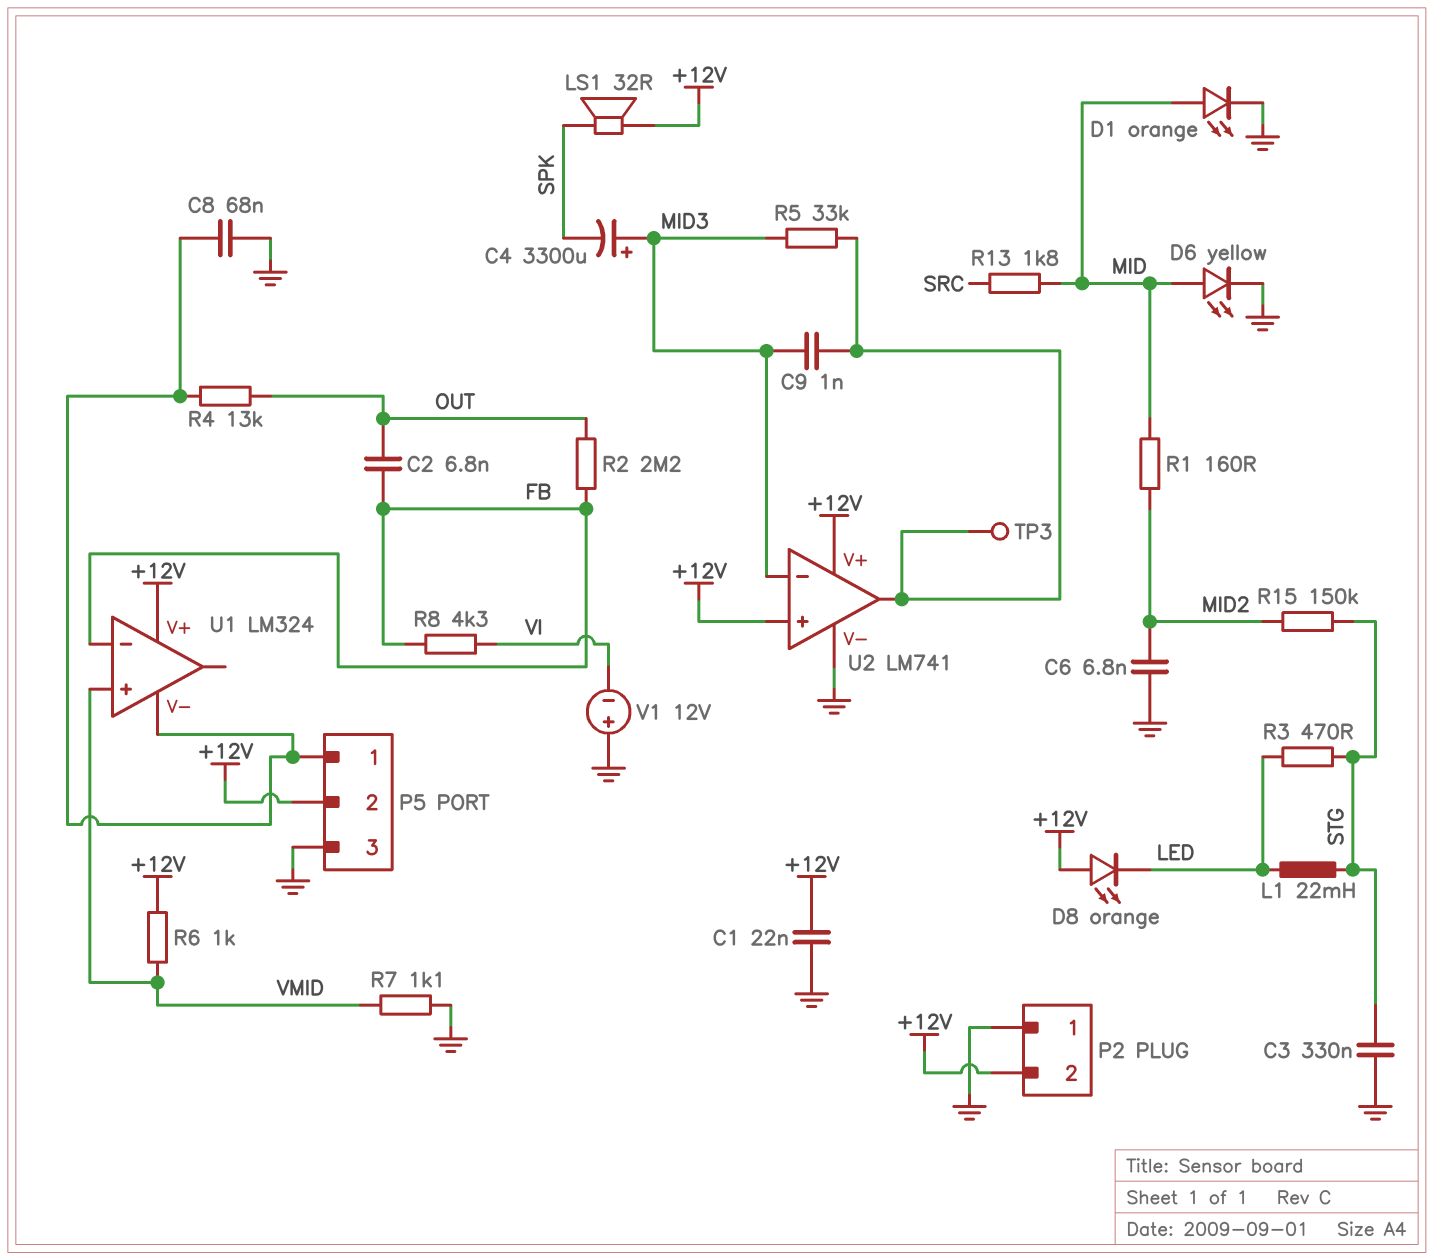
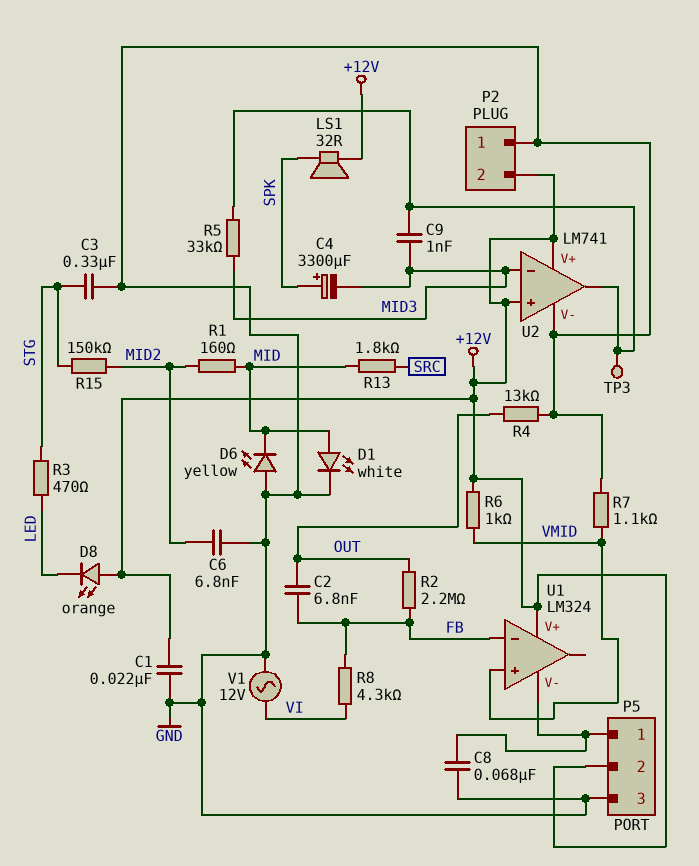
C4: 3300uF (plus MID3, minus SPK) -> 3300uF (plus SPK, minus MID3)
D1: LED orange (A MID, K GND) -> LED white (A MID, K GND)
D6: LED yellow (A MID, K GND) -> LED yellow (A GND, K MID)
L1: 22mH (LED, STG) -> none
R4: 13k (OUT, P5/1) -> 13k (GND, OUT)
V1: 12V (plus GND, minus VI) -> AC 12V (GND, VI)

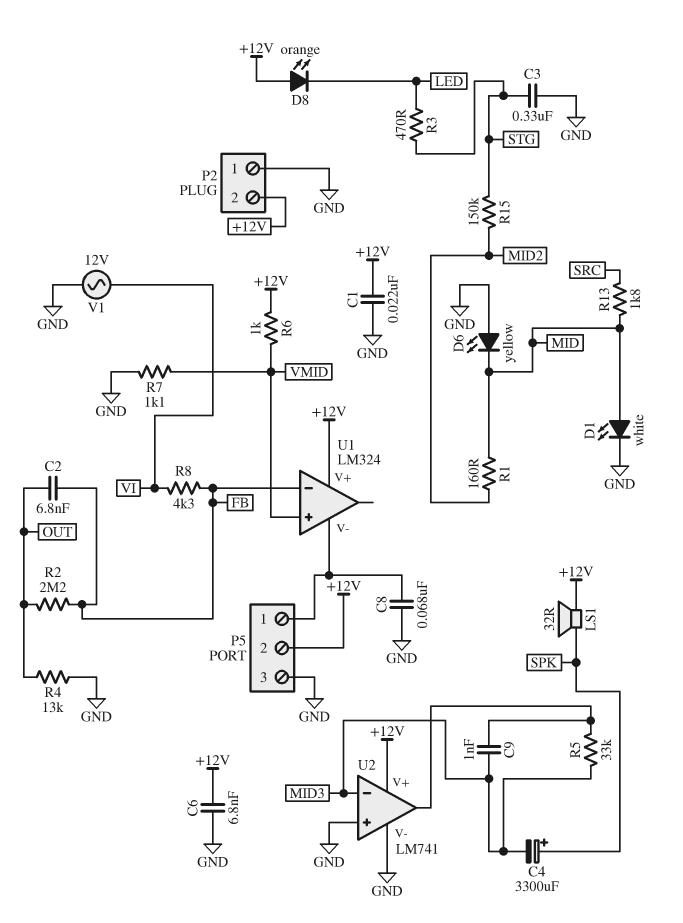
C6: 6.8nF (GND, MID2) -> 6.8nF (+12V, GND)
TP3: test point (U2/out) -> none
U2 pin in+: +12V -> GND

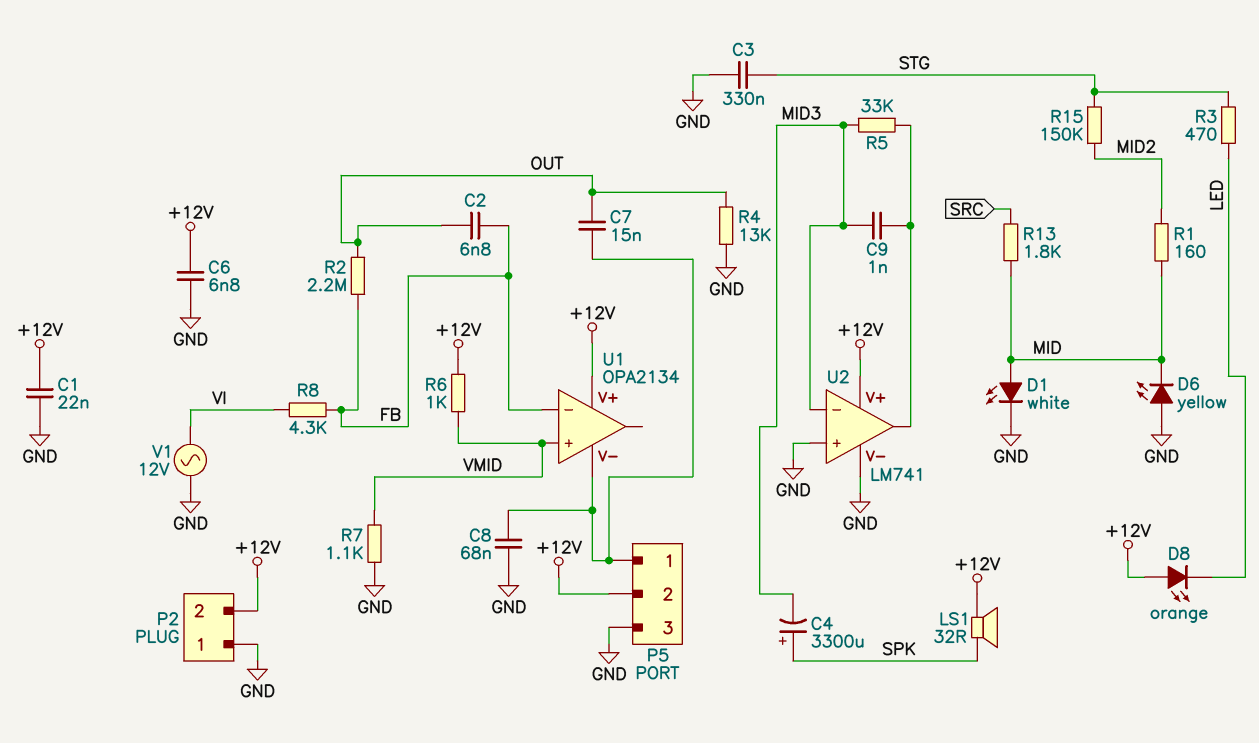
C7: none -> 15nF (OUT, P5/1)
U1: LM324 -> OPA2134

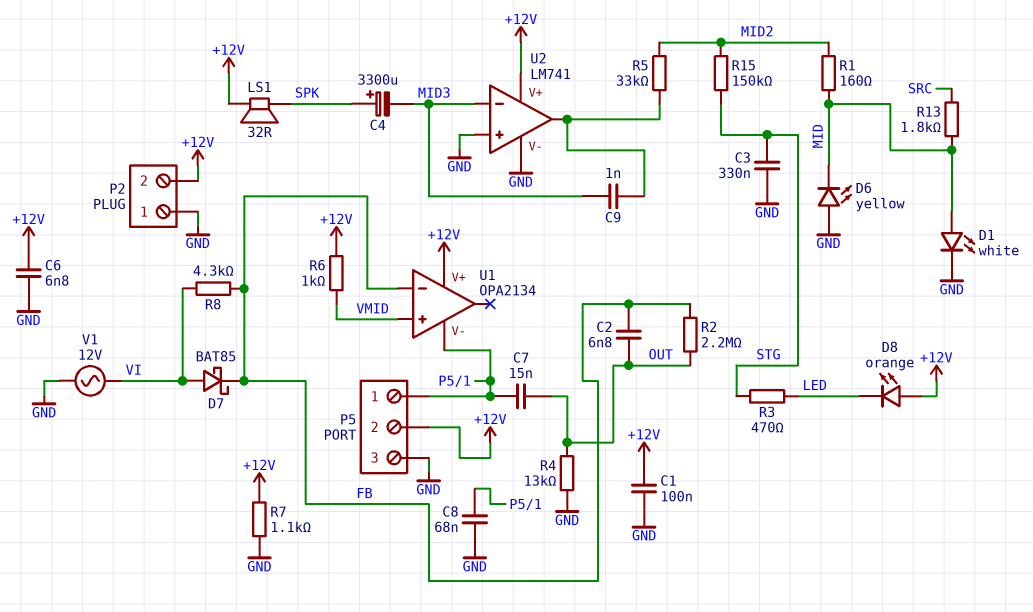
C1: 22nF (+12V, GND) -> 100nF (+12V, GND)
D7: none -> schottky BAT85 (A VI, K FB)
R5: 33k (MID3, U2/out) -> 33k (MID2, U2/out)
R7: 1.1k (GND, VMID) -> 1.1k (+12V, GND)

